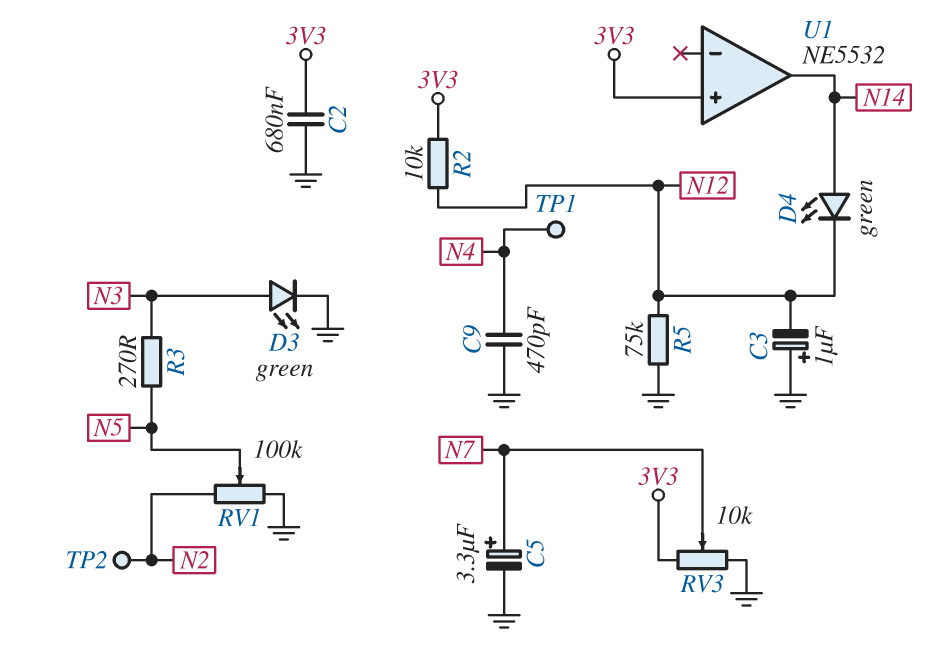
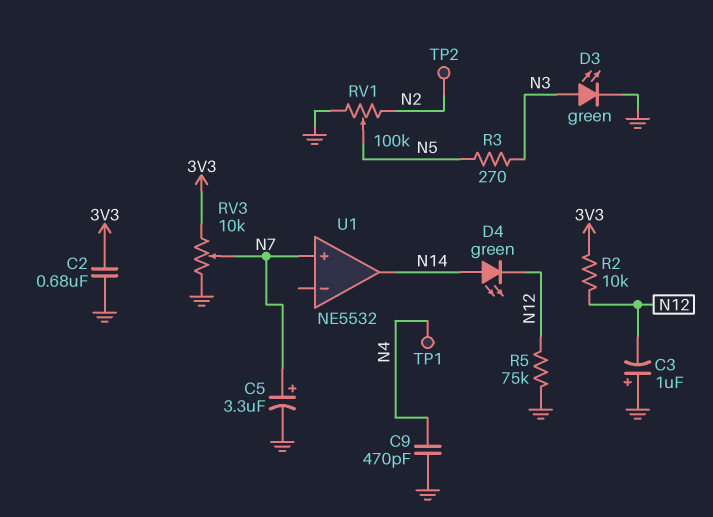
U1 pin in+: 3V3 -> N7

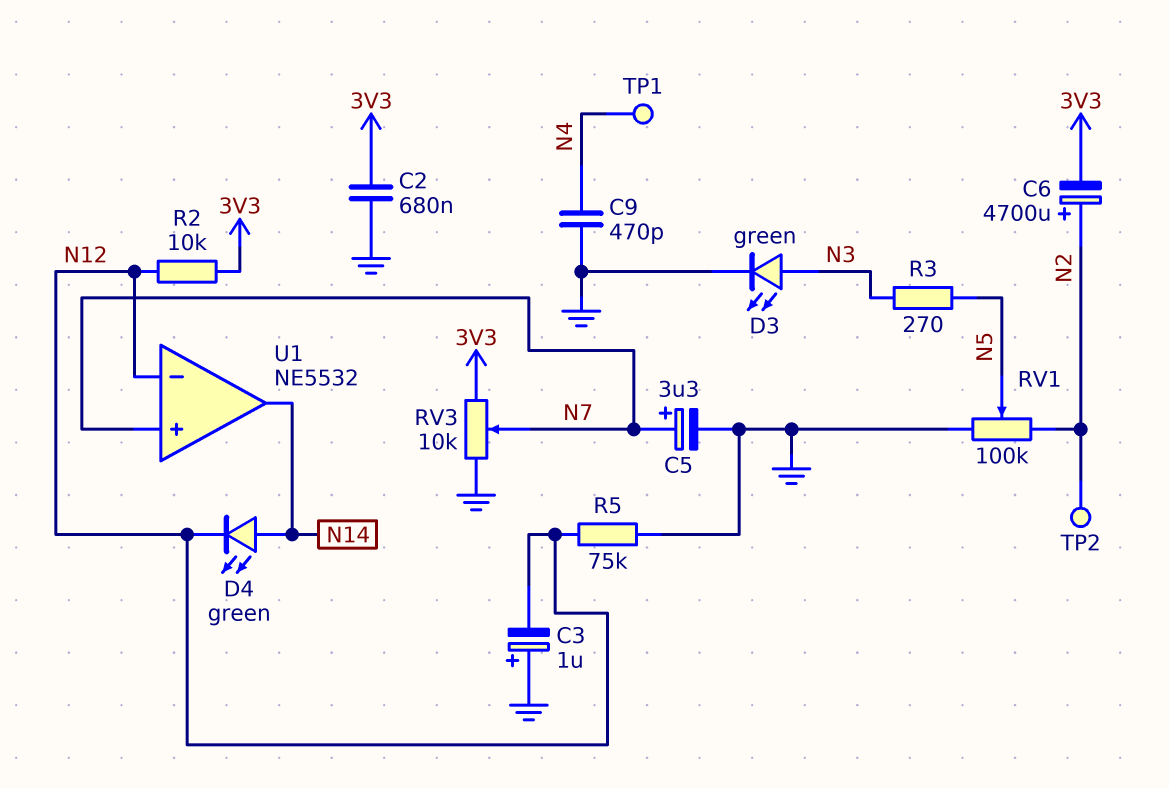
C6: none -> 4700uF (plus N2, minus 3V3)
U1 pin in-: none -> N12

